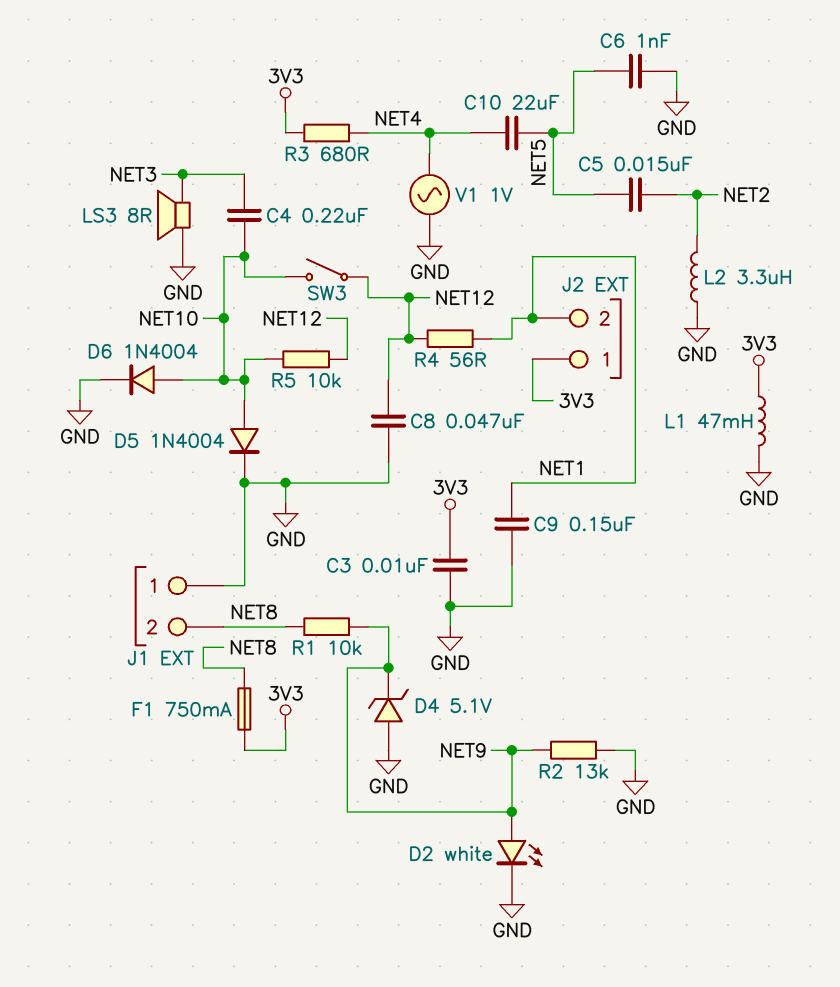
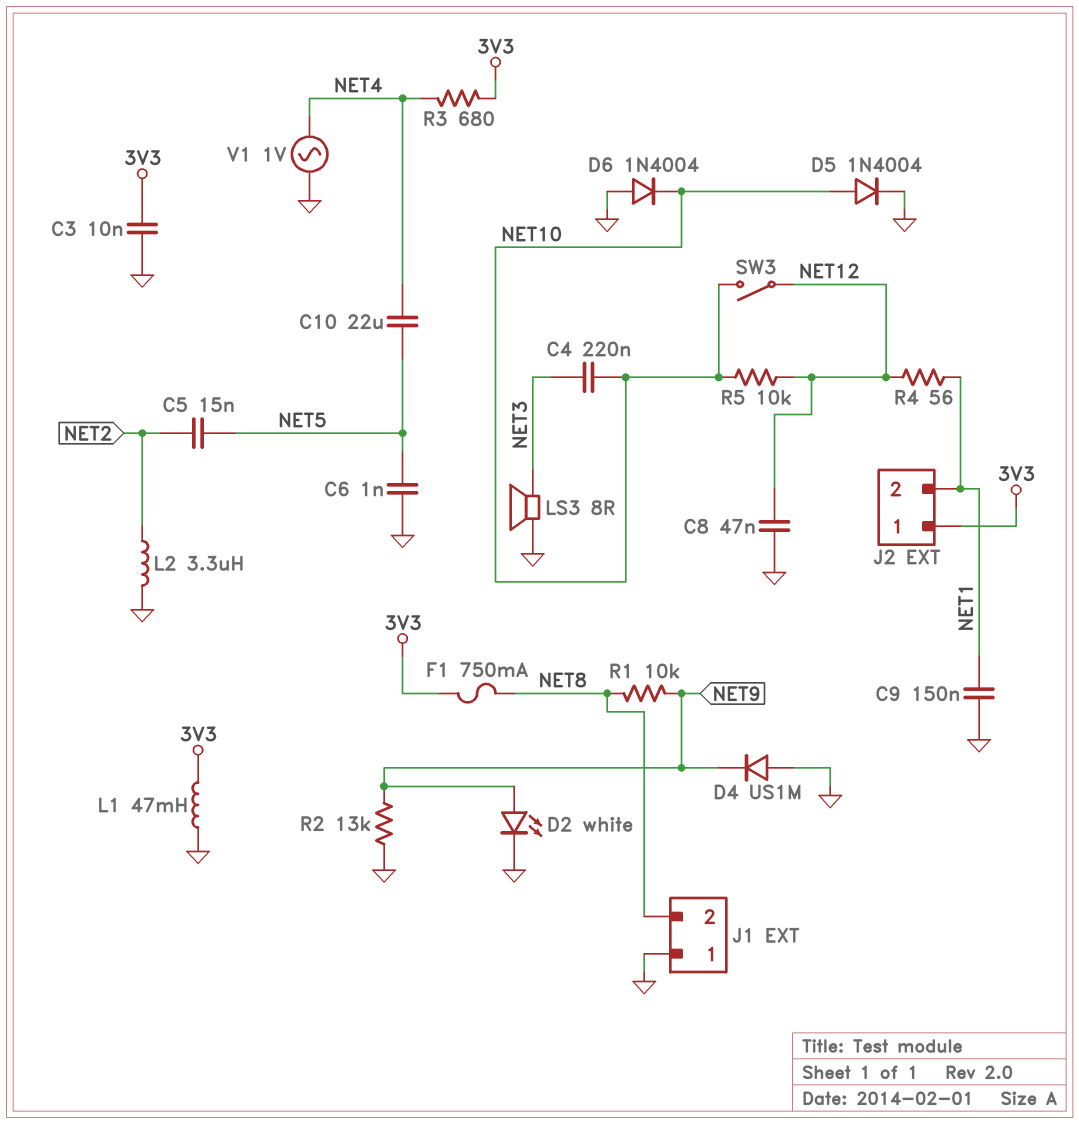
D4: zener 5.1V (A GND, K NET9) -> diode US1M (A GND, K NET9)
D6: diode 1N4004 (A NET10, K GND) -> diode 1N4004 (A GND, K NET10)

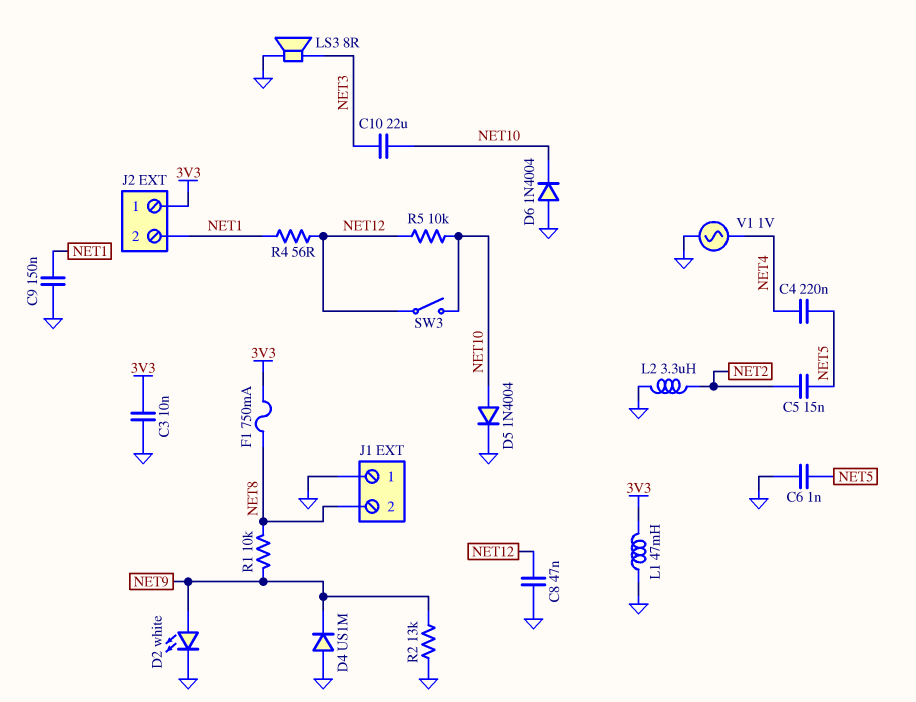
C4: 220nF (NET3, NET10) -> 220nF (NET4, NET5)
C10: 22uF (NET4, NET5) -> 22uF (NET3, NET10)
R3: 680 (3V3, NET4) -> none

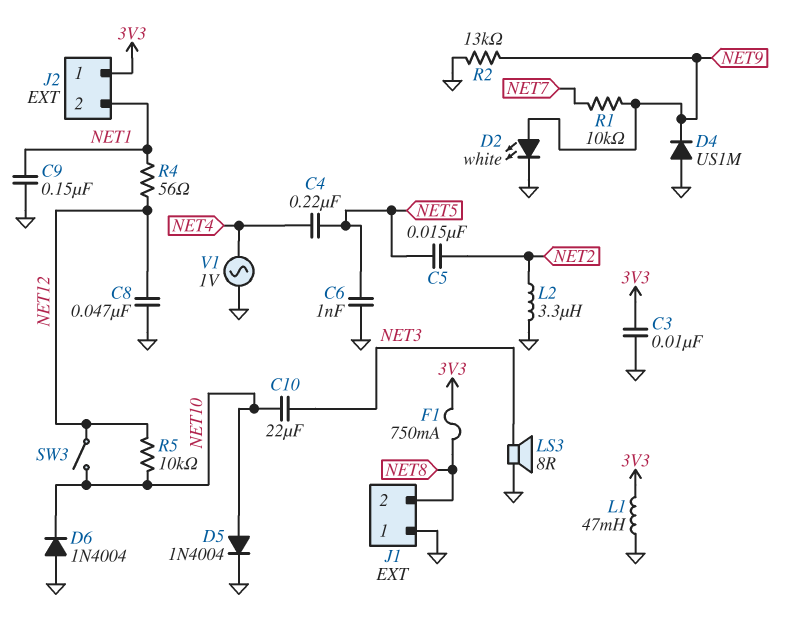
R1: 10k (NET8, NET9) -> 10k (NET7, NET9)

